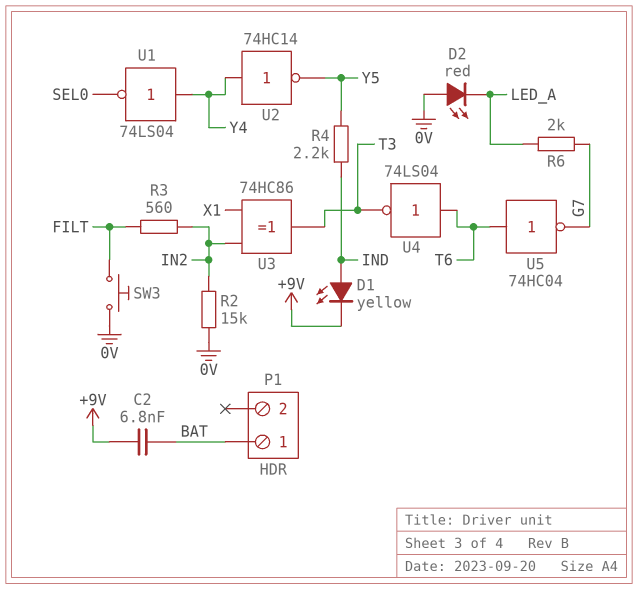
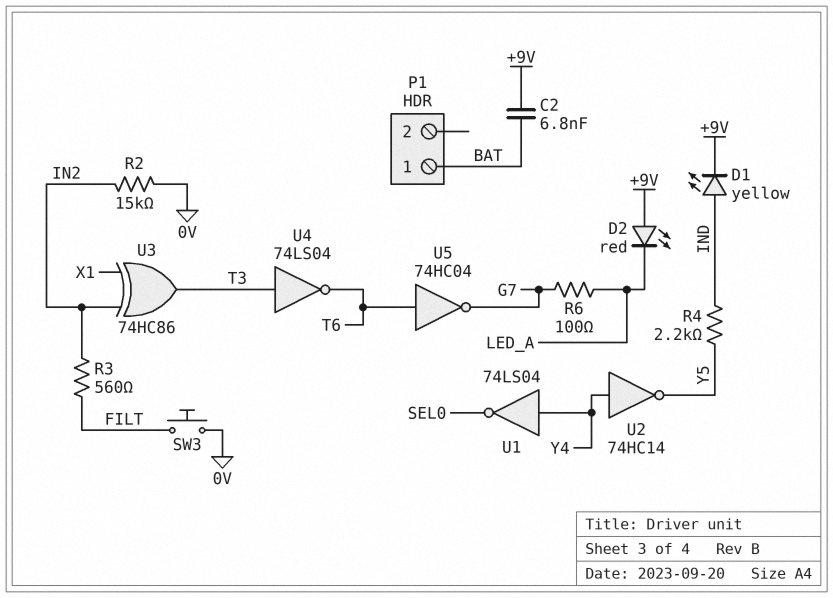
D2: LED red (A 0V, K LED_A) -> LED red (A +9V, K LED_A)
R6: 2k (G7, LED_A) -> 100 (G7, LED_A)
U4: NOT 74LS04 (in T6, out T3) -> NOT 74LS04 (in T3, out T6)

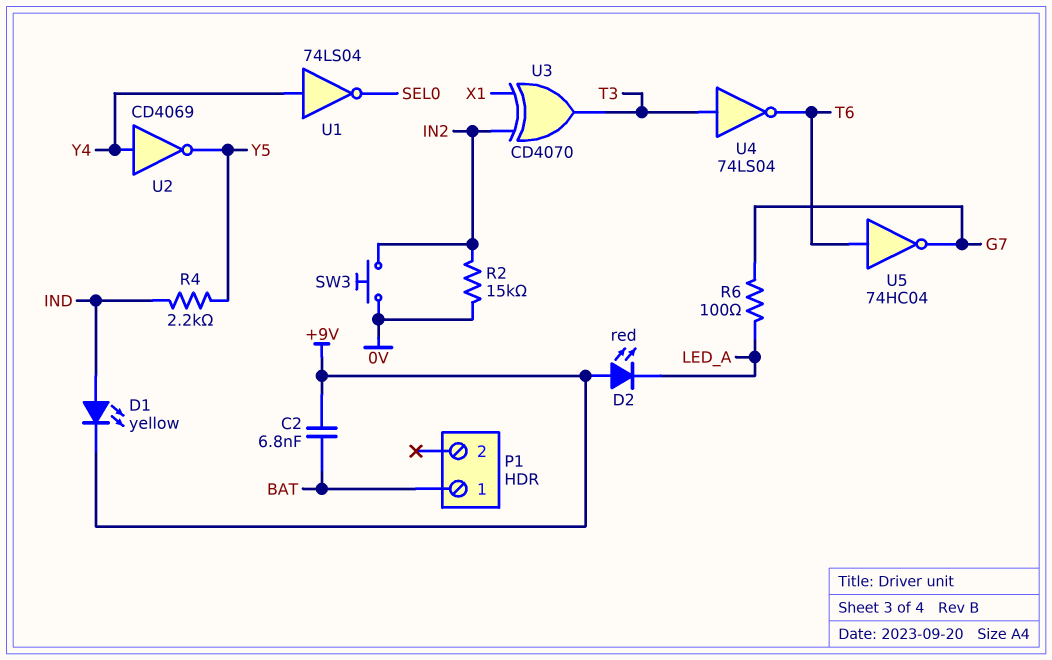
R3: 560 (FILT, IN2) -> none
SW3: button (0V, FILT) -> button (0V, IN2)
U2: NOT 74HC14 (in Y4, out Y5) -> NOT CD4069 (in Y4, out Y5)
U3: XOR 74HC86 (in IN2, in X1, out T3) -> XOR CD4070 (in IN2, in X1, out T3)

